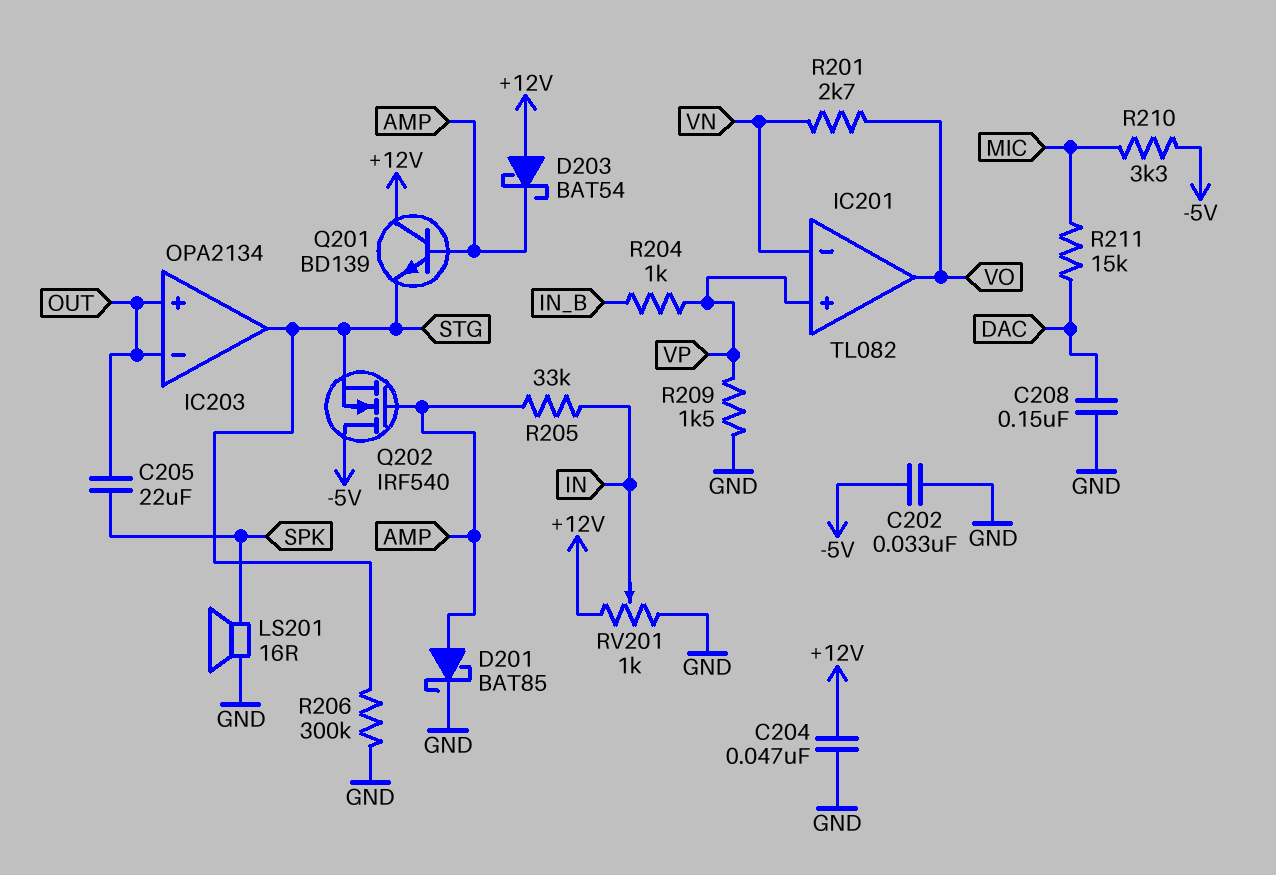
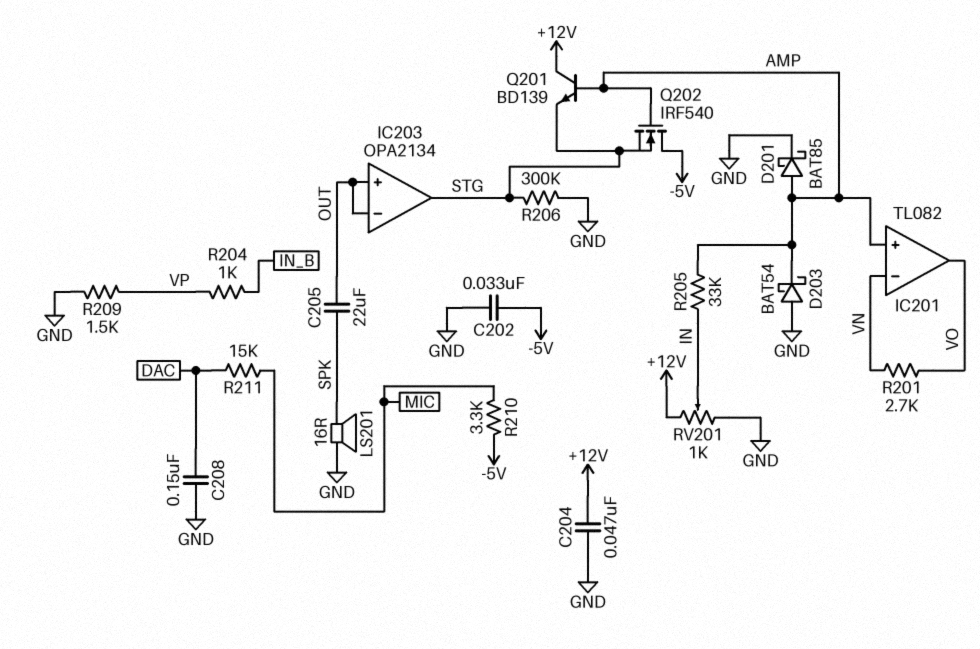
D203: schottky BAT54 (A +12V, K AMP) -> schottky BAT54 (A GND, K AMP)
IC201 pin in+: VP -> AMP

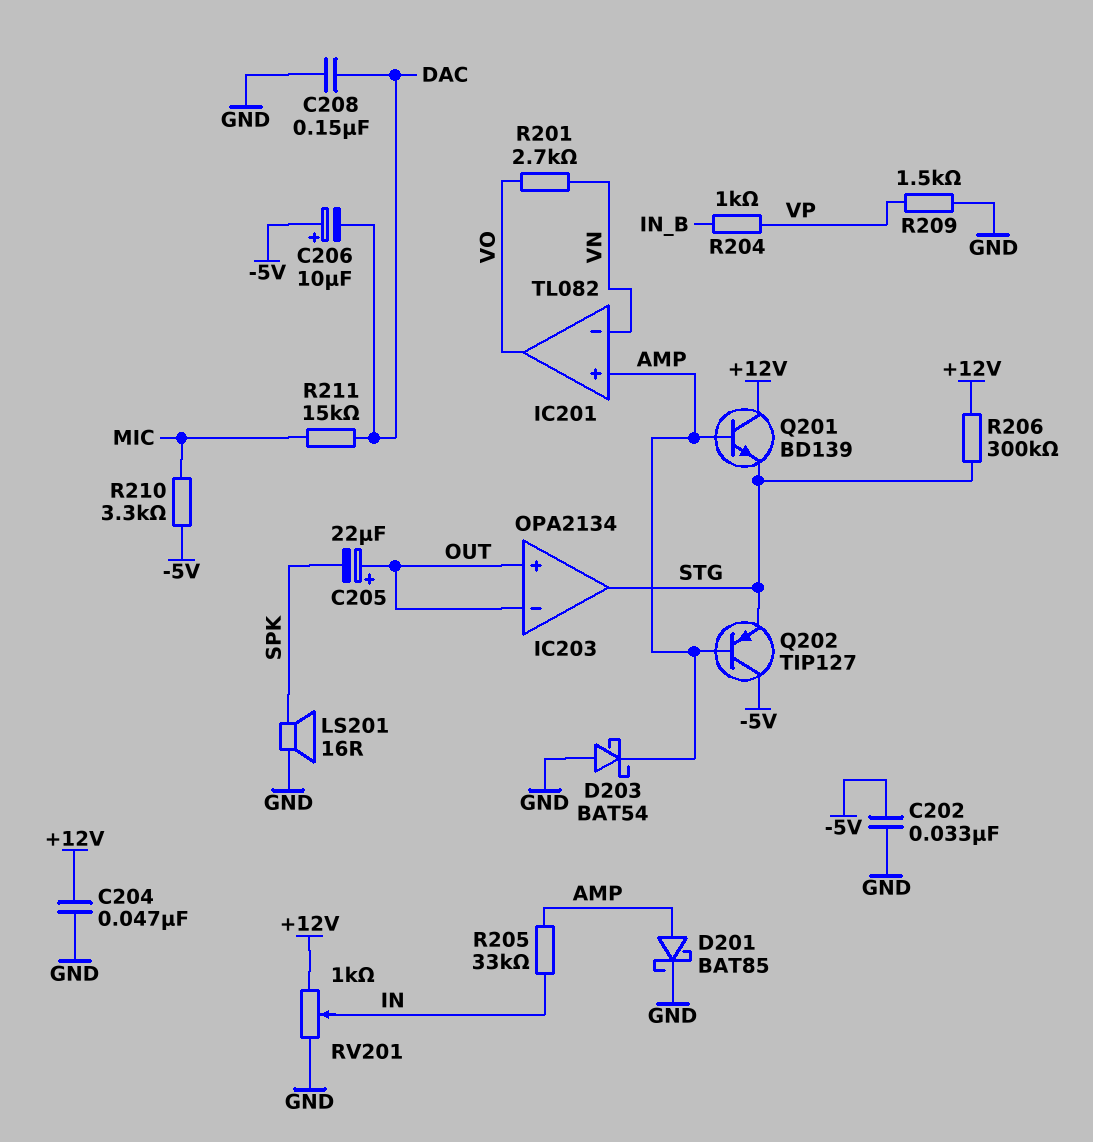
C205: 22uF (OUT, SPK) -> 22uF (plus OUT, minus SPK)
C206: none -> 10uF (plus -5V, minus DAC)
Q202: NMOS IRF540 (G AMP, D -5V, S STG) -> PNP TIP127 (B AMP, C -5V, E STG)
R206: 300k (GND, STG) -> 300k (+12V, STG)

